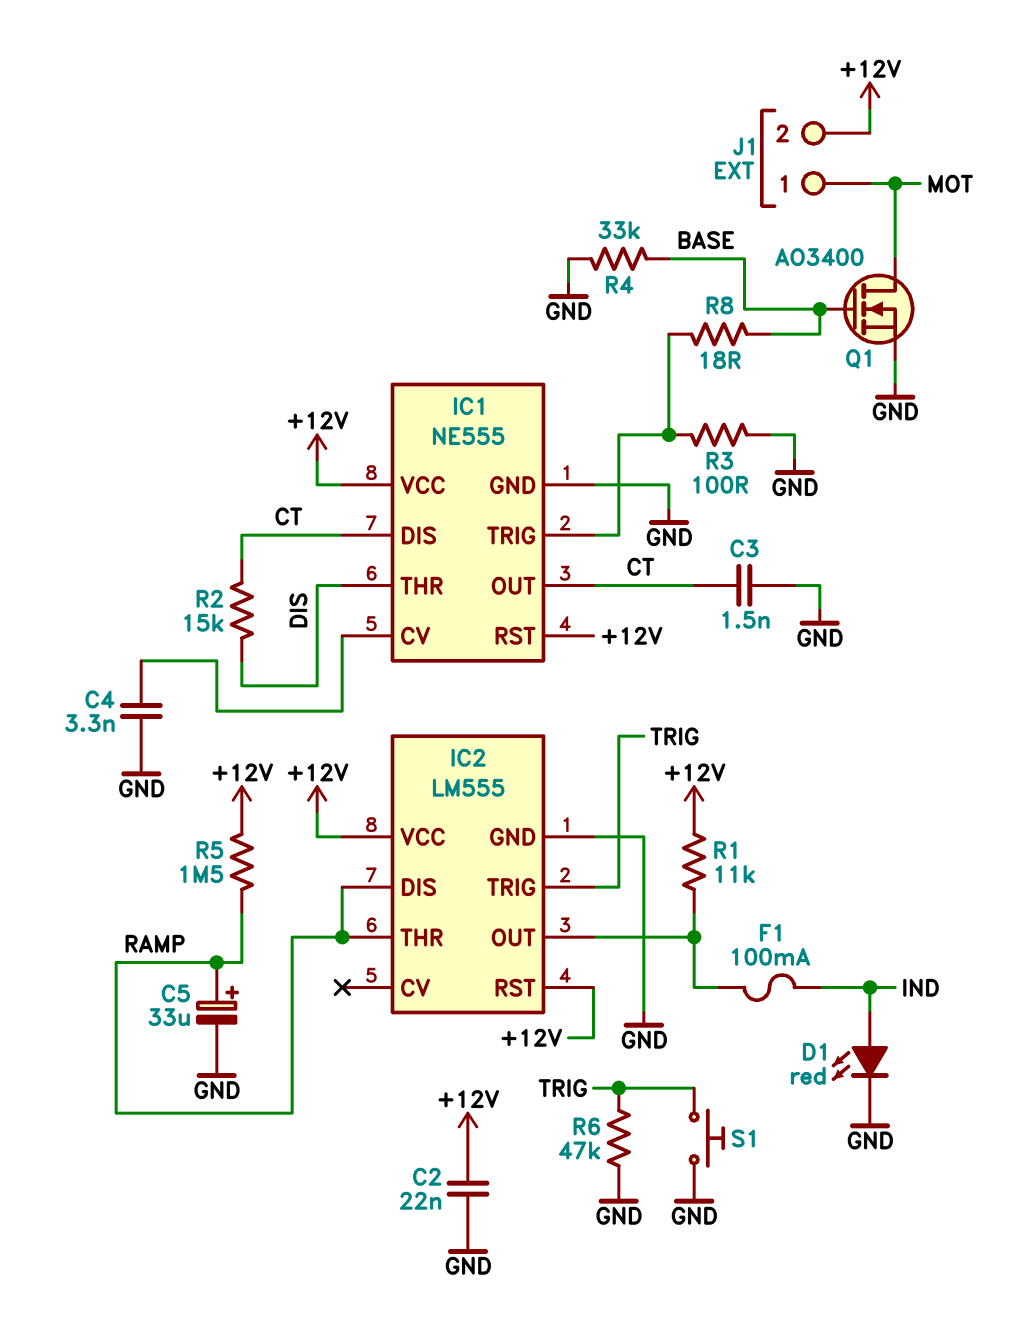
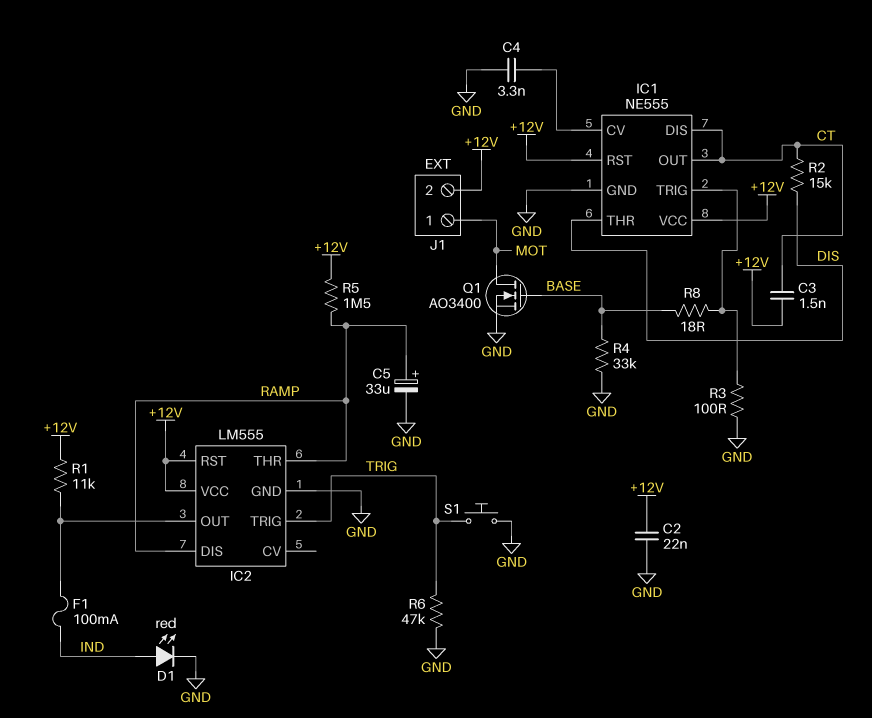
C3: 1.5nF (CT, GND) -> 1.5nF (+12V, CT)

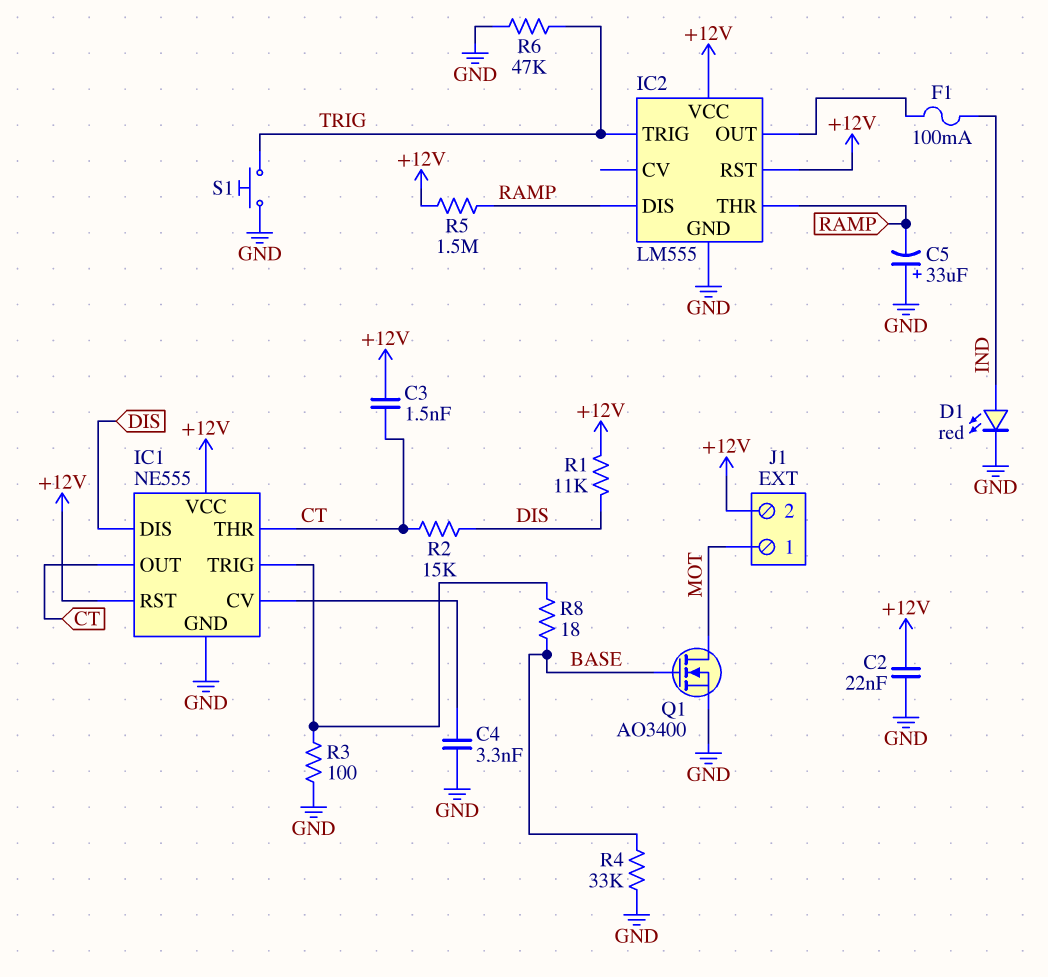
C5: 33uF (plus RAMP, minus GND) -> 33uF (plus GND, minus RAMP)
IC1 pin DIS: CT -> DIS
IC1 pin THR: DIS -> CT
R1: 11k (+12V, IC2/OUT) -> 11k (+12V, DIS)

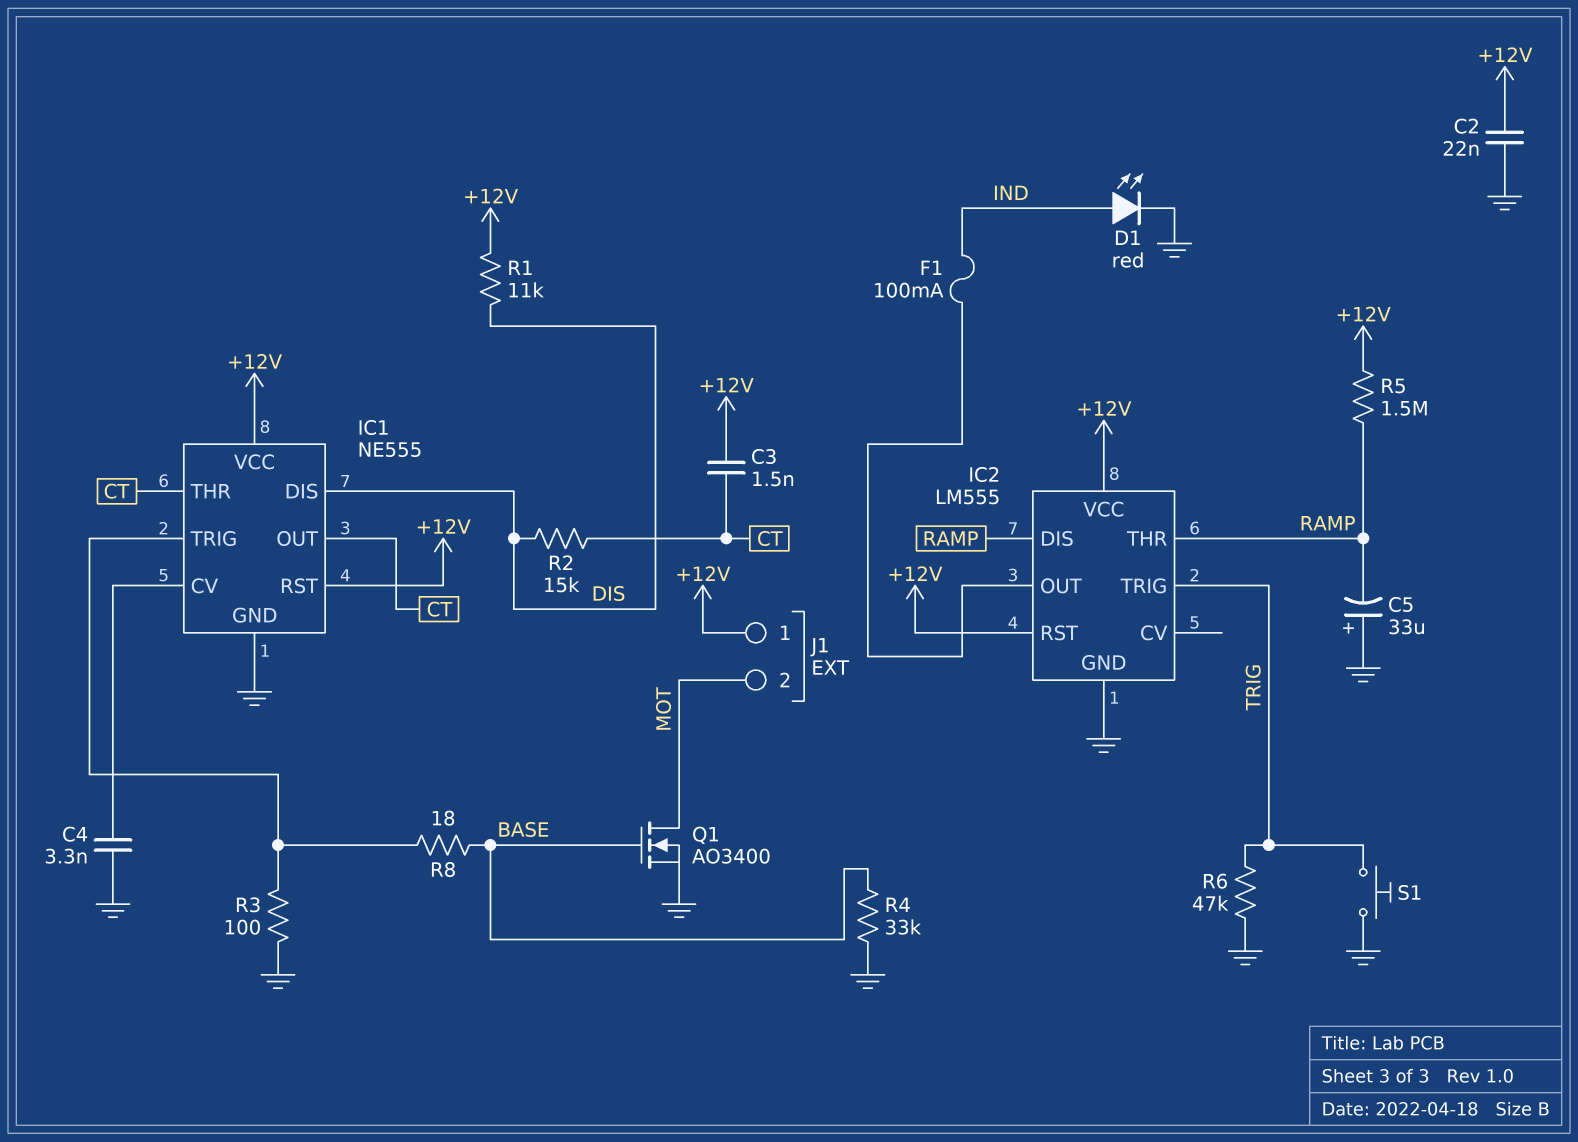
J1 pin 1: MOT -> +12V
J1 pin 2: +12V -> MOT

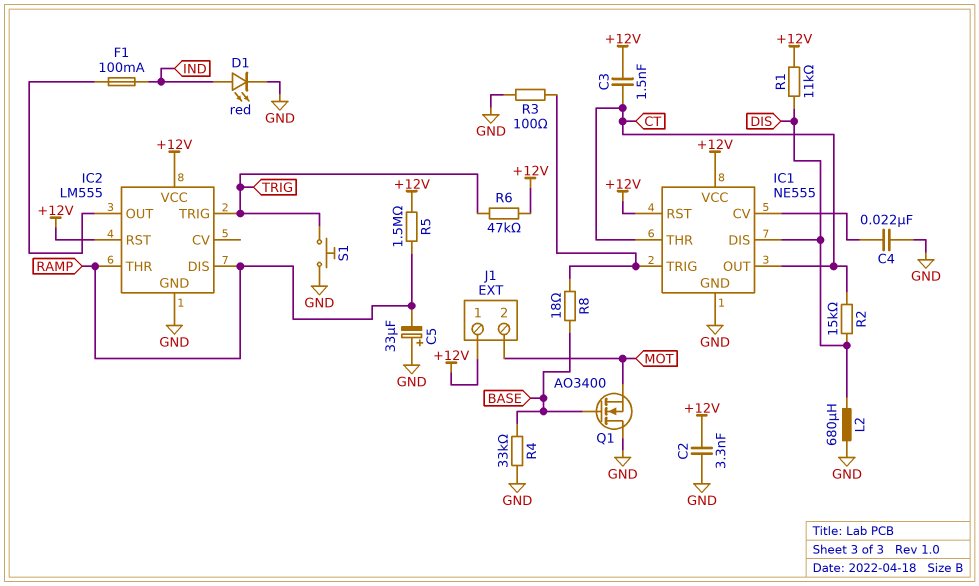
C2: 22nF (+12V, GND) -> 3.3nF (+12V, GND)
C4: 3.3nF (GND, IC1/CV) -> 22nF (GND, IC1/CV)
L2: none -> 680uH (DIS, GND)
Q1: NMOS AO3400 (G BASE, D MOT, S GND) -> NMOS AO3400 (G BASE, D GND, S MOT)
R6: 47k (GND, TRIG) -> 47k (+12V, TRIG)

